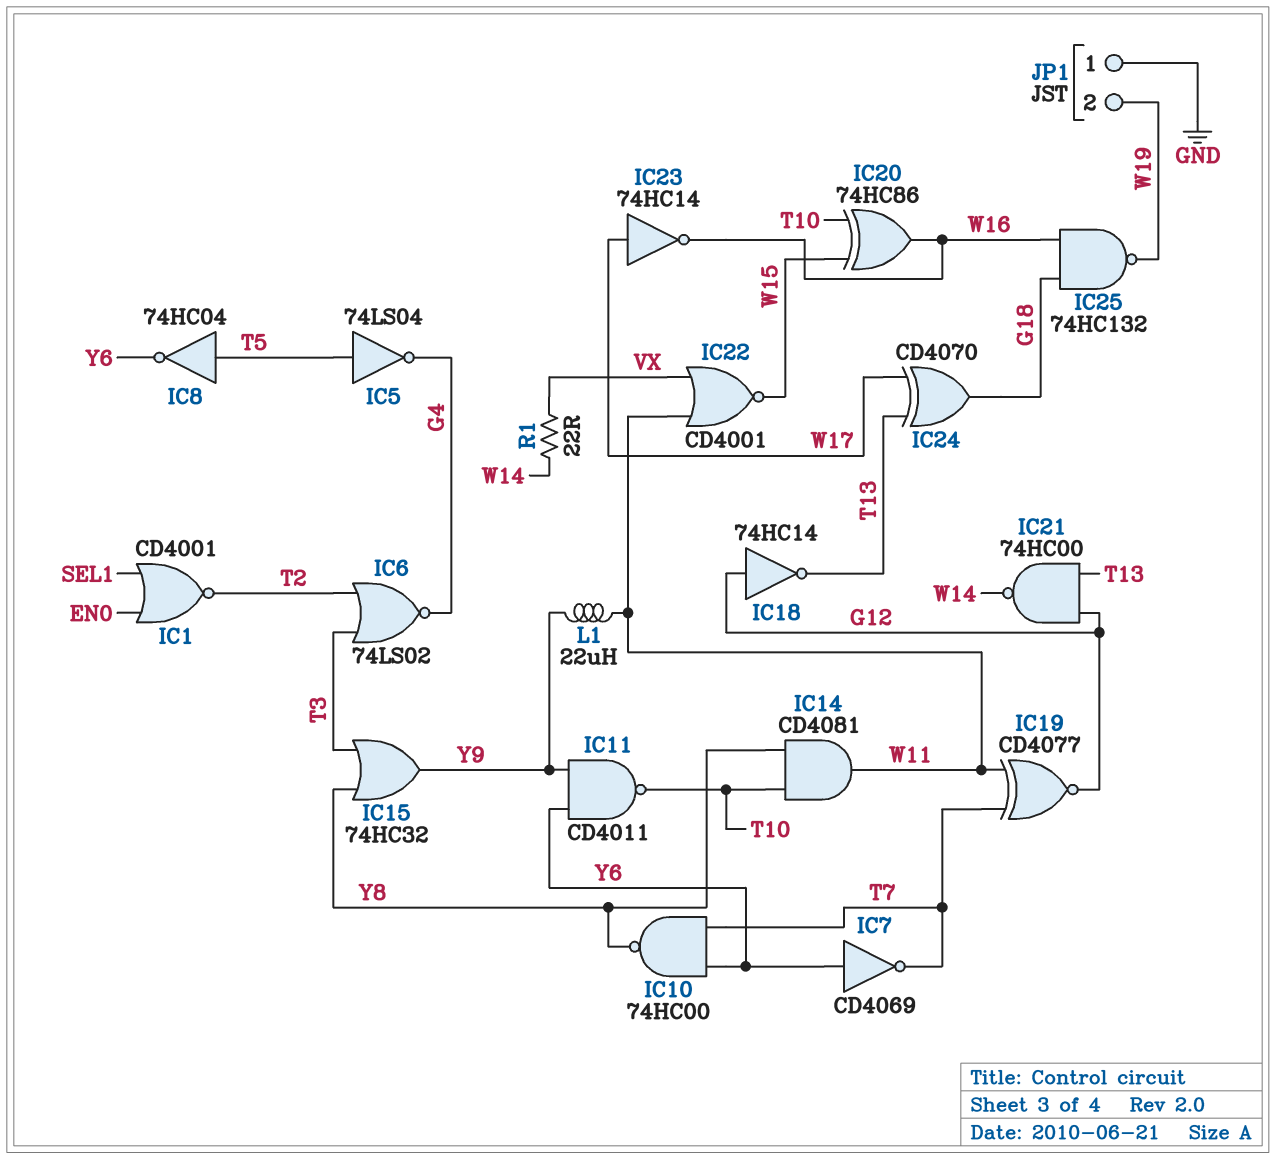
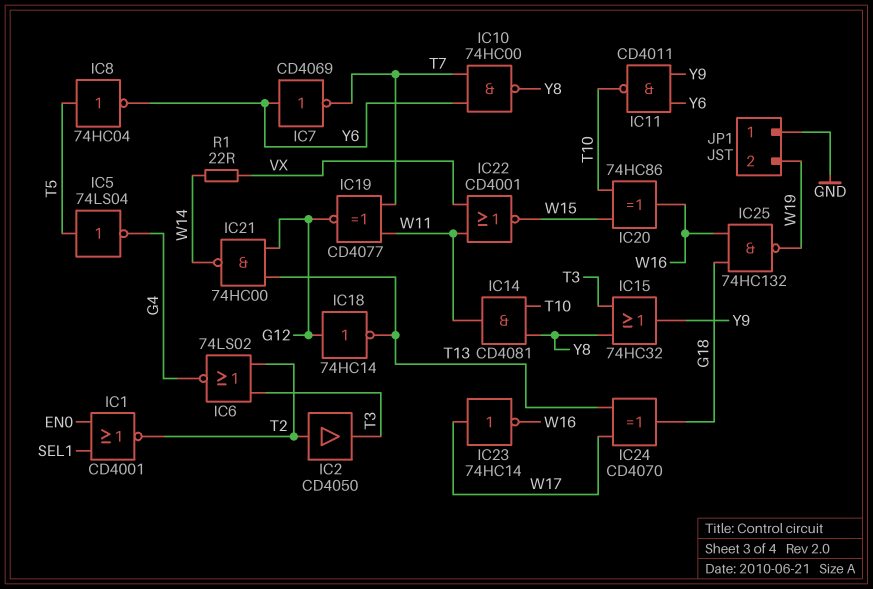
IC2: none -> buffer CD4050 (in T2, out T3)
L1: 22uH (W11, Y9) -> none

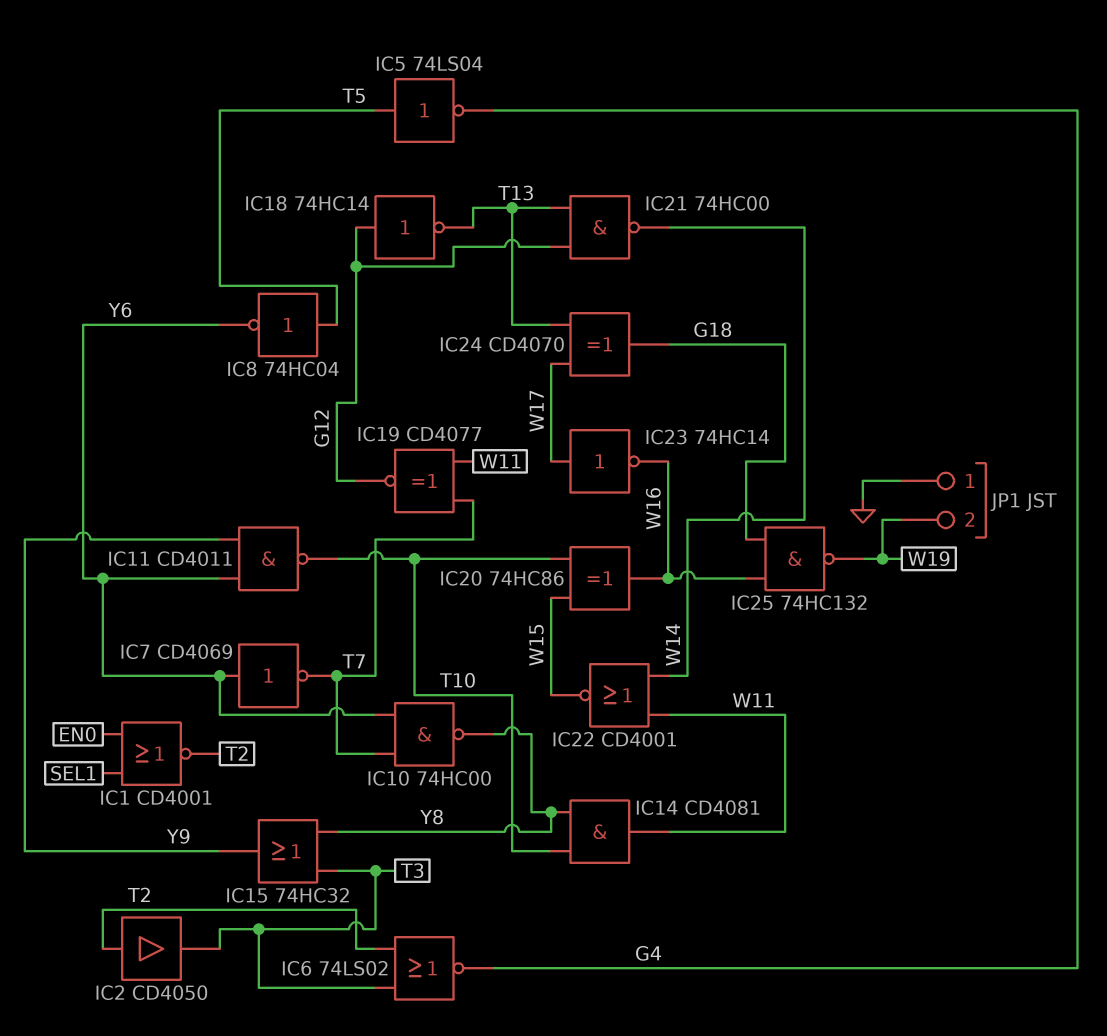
IC22: NOR CD4001 (in VX, in W11, out W15) -> NOR CD4001 (in W11, in W14, out W15)
R1: 22 (VX, W14) -> none

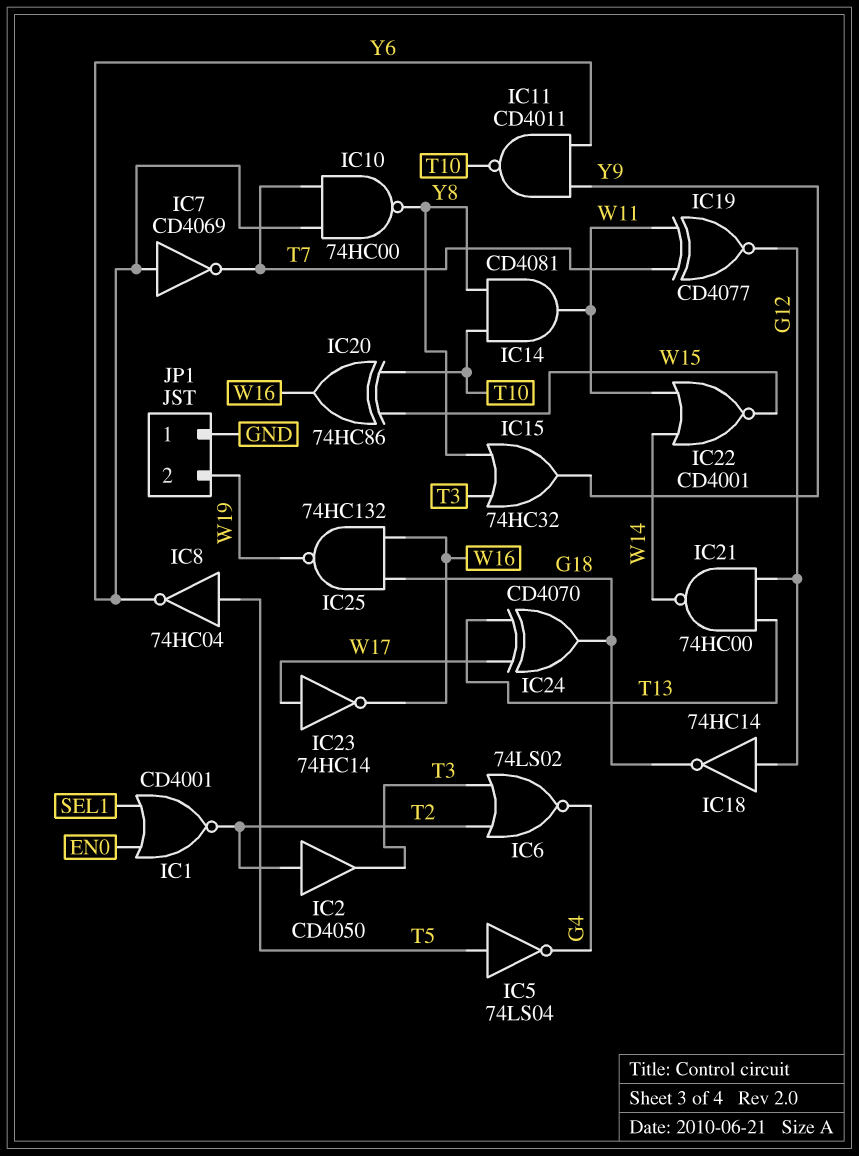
IC18: NOT 74HC14 (in G12, out T13) -> NOT 74HC14 (in G12, out G18)

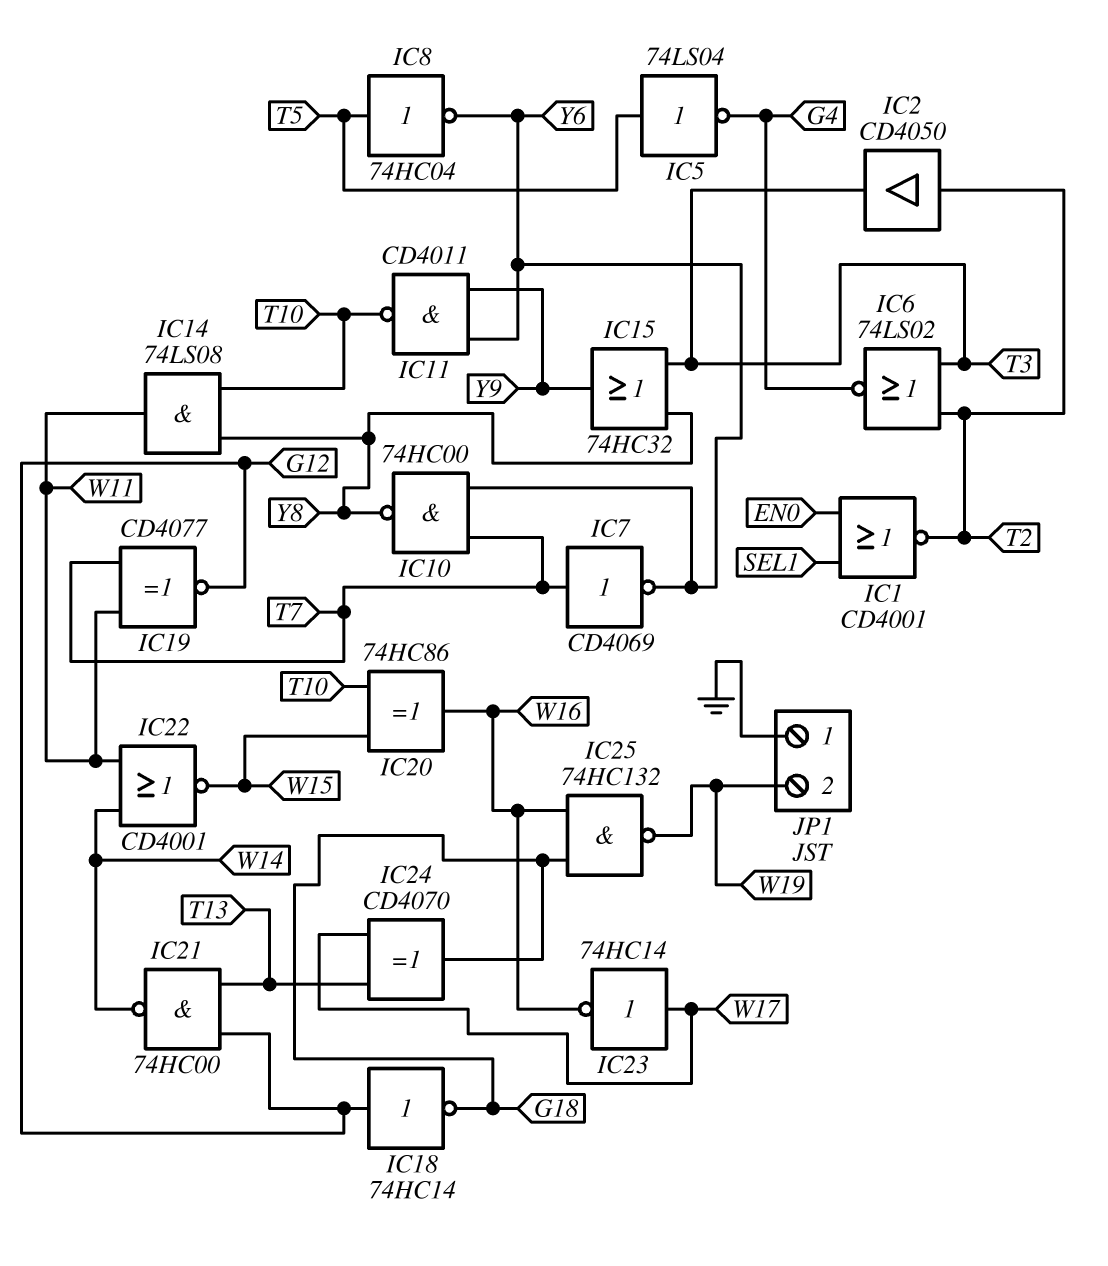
IC7: NOT CD4069 (in Y6, out T7) -> NOT CD4069 (in T7, out Y6)
IC14: AND CD4081 (in T10, in Y8, out W11) -> AND 74LS08 (in T10, in Y8, out W11)

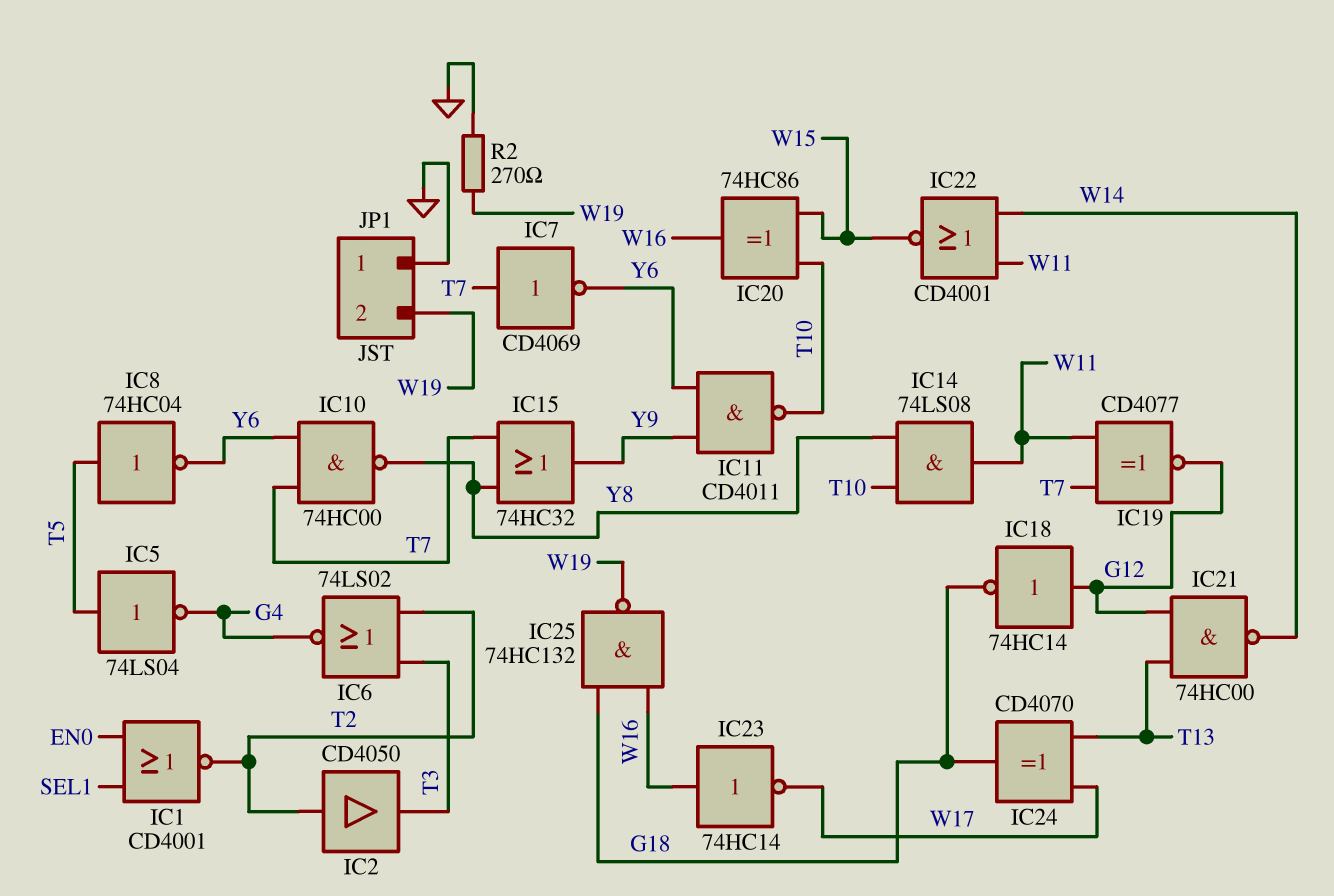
IC15: OR 74HC32 (in T3, in Y8, out Y9) -> OR 74HC32 (in T7, in Y8, out Y9)
IC23: NOT 74HC14 (in W17, out W16) -> NOT 74HC14 (in W16, out W17)
R2: none -> 270 (GND, W19)

